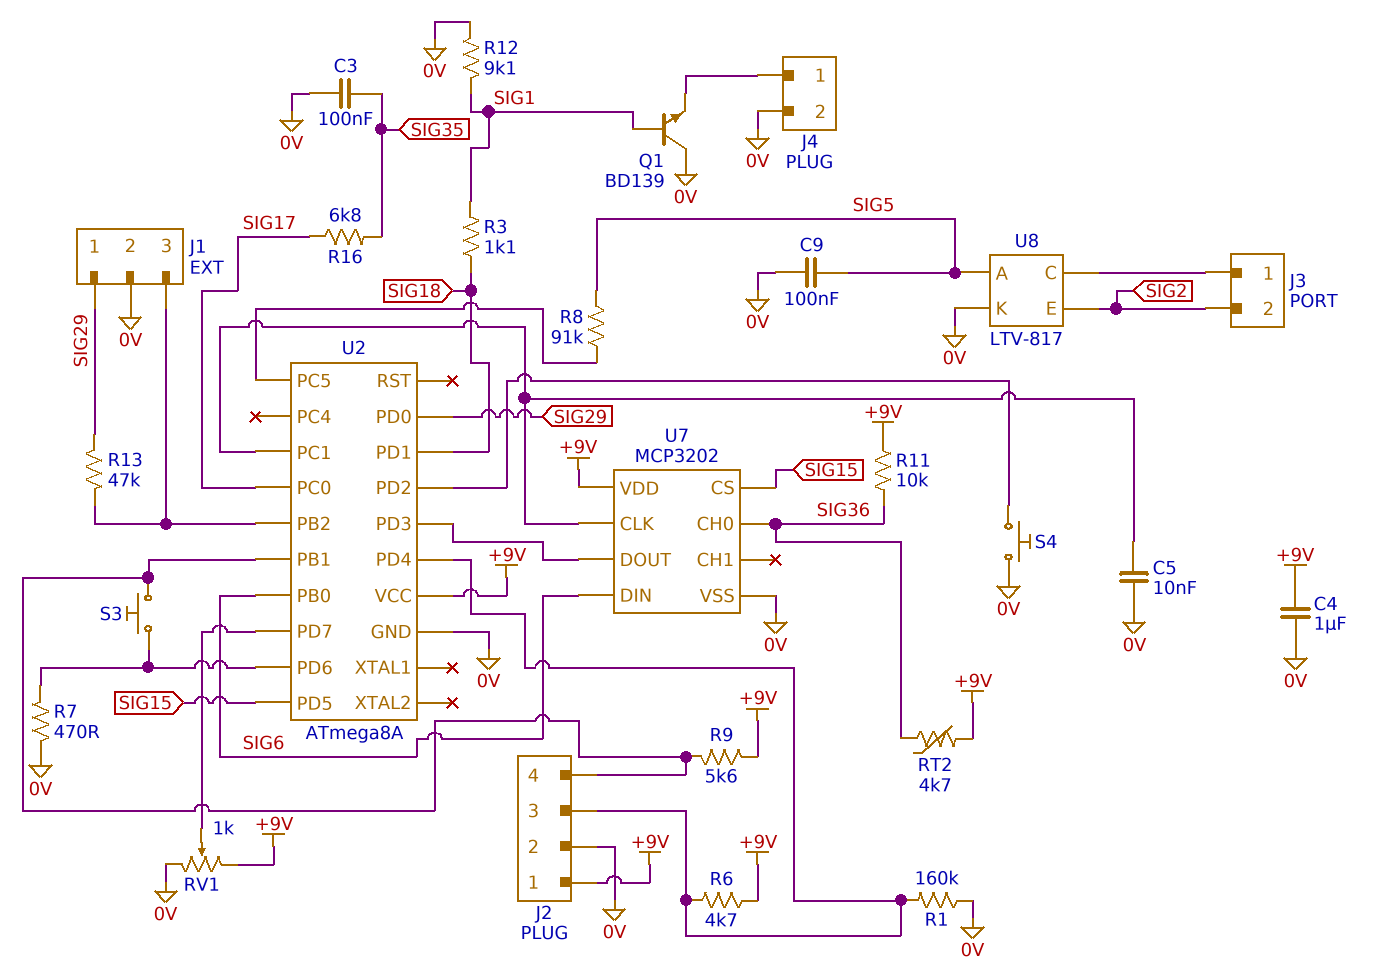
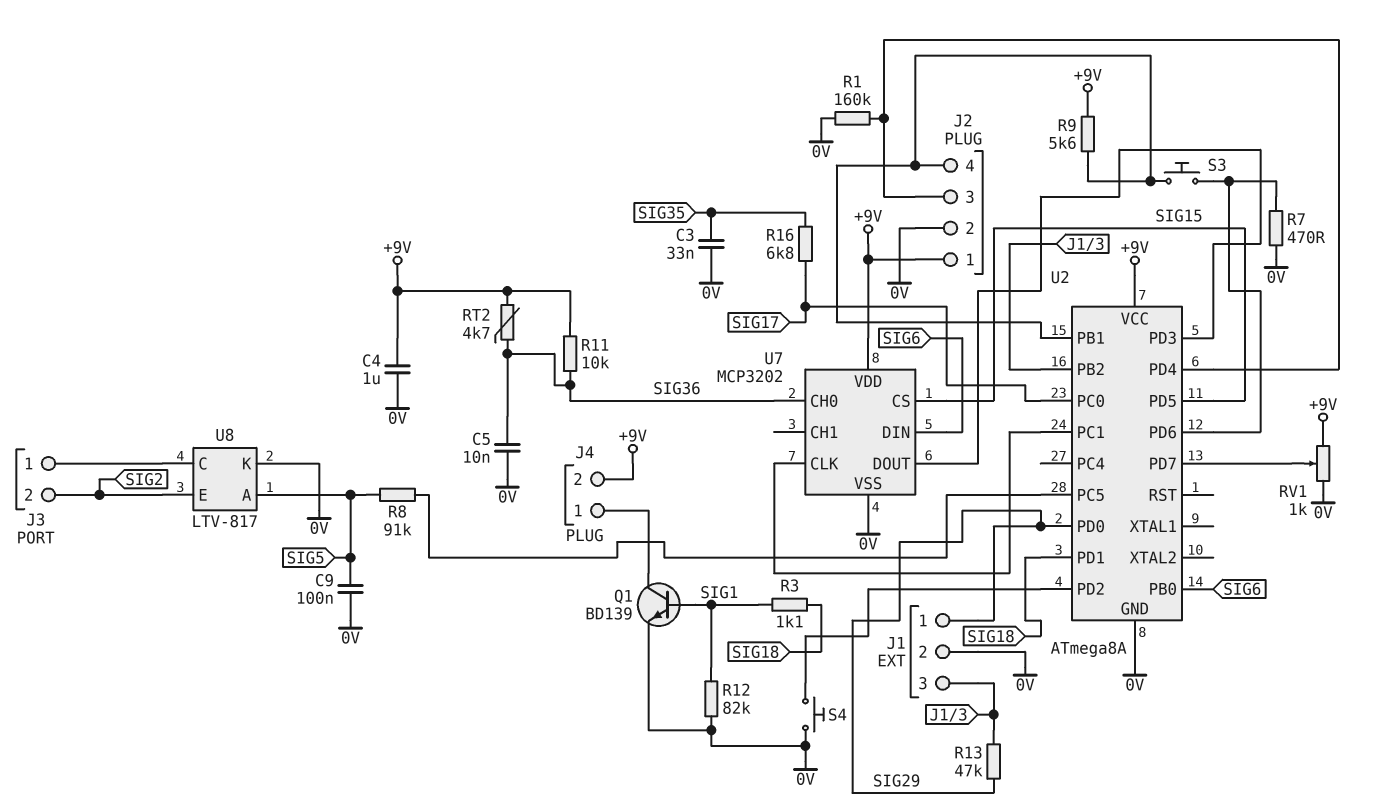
C3: 100nF (0V, SIG35) -> 33nF (0V, SIG35)
C5: 10nF (0V, U2/PC1) -> 10nF (0V, SIG36)
J4 pin 2: 0V -> +9V
Q1: NPN BD139 (B SIG1, C 0V, E J4/1) -> NPN BD139 (B SIG1, C J4/1, E 0V)
R6: 4.7k (+9V, J2/3) -> none
R12: 9.1k (0V, SIG1) -> 82k (0V, SIG1)

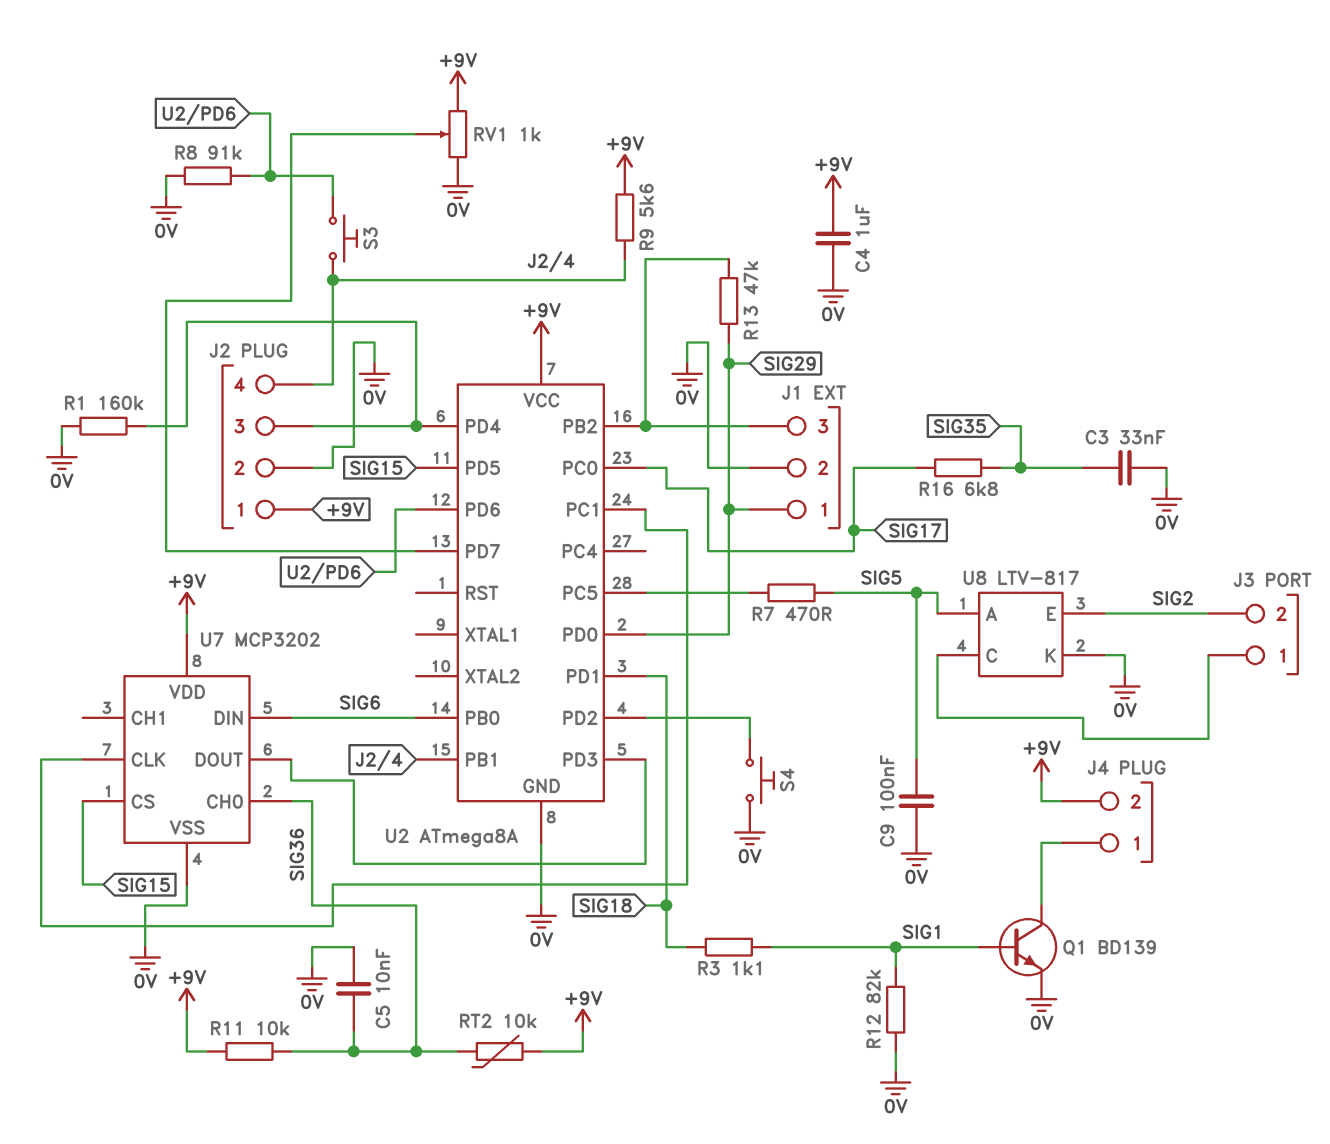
R7: 470 (0V, U2/PD6) -> 470 (SIG5, U2/PC5)
R8: 91k (SIG5, U2/PC5) -> 91k (0V, U2/PD6)
RT2: 4.7k (+9V, SIG36) -> 10k (+9V, SIG36)

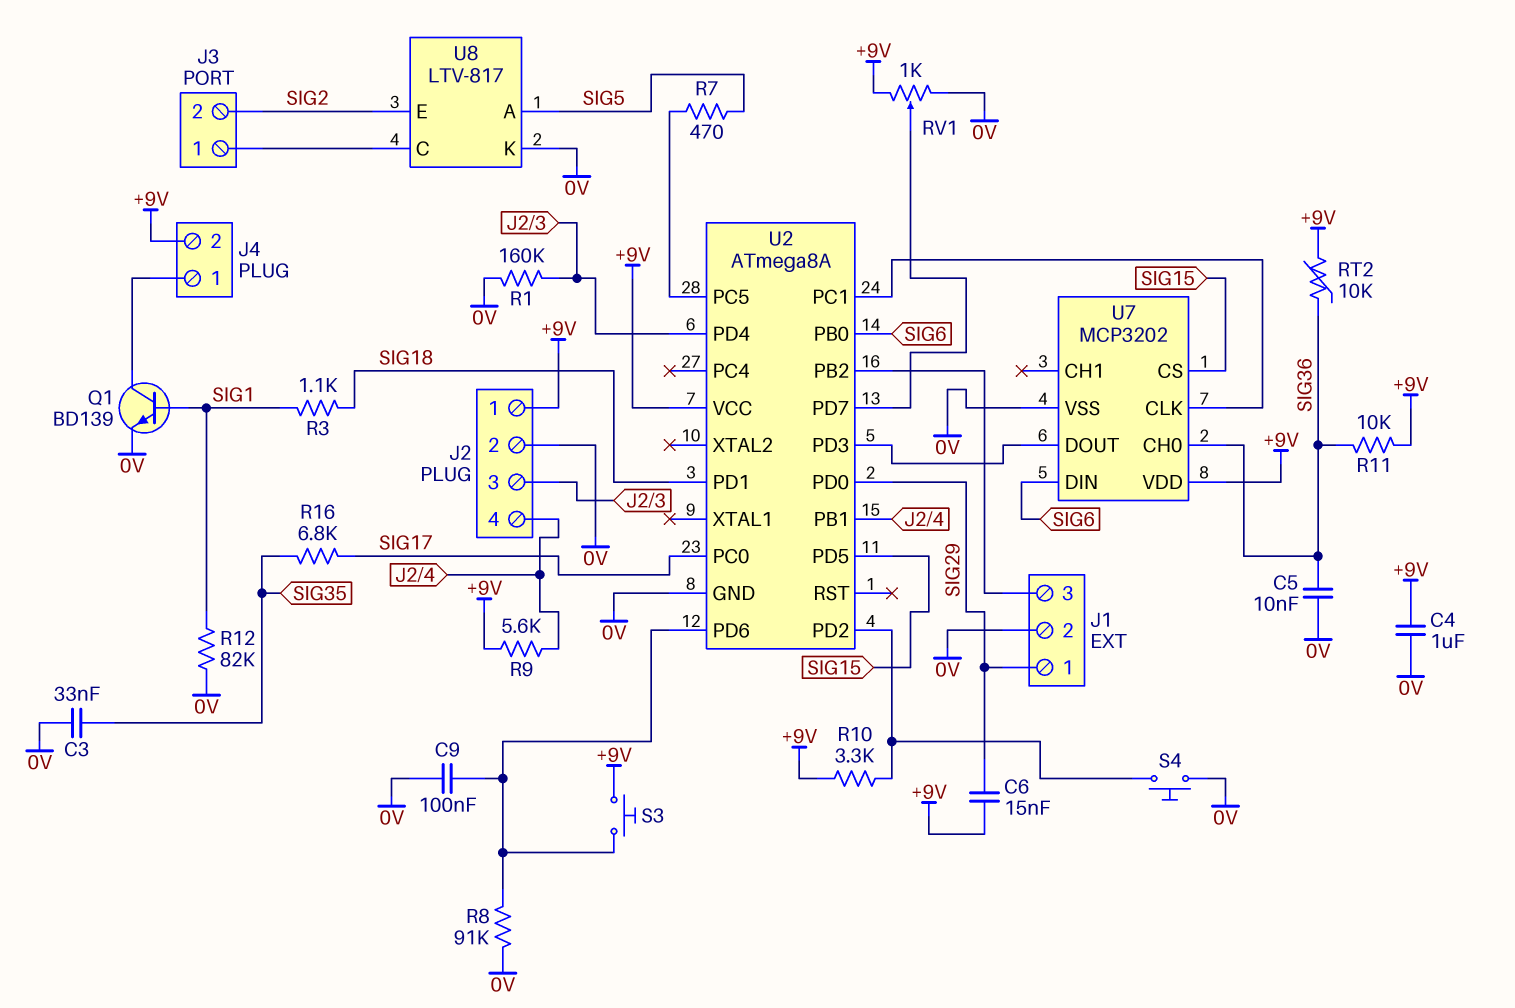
C6: none -> 15nF (+9V, SIG29)
C9: 100nF (0V, SIG5) -> 100nF (0V, U2/PD6)
R10: none -> 3.3k (+9V, U2/PD2)
R13: 47k (J1/3, SIG29) -> none
S3: button (J2/4, U2/PD6) -> button (+9V, U2/PD6)

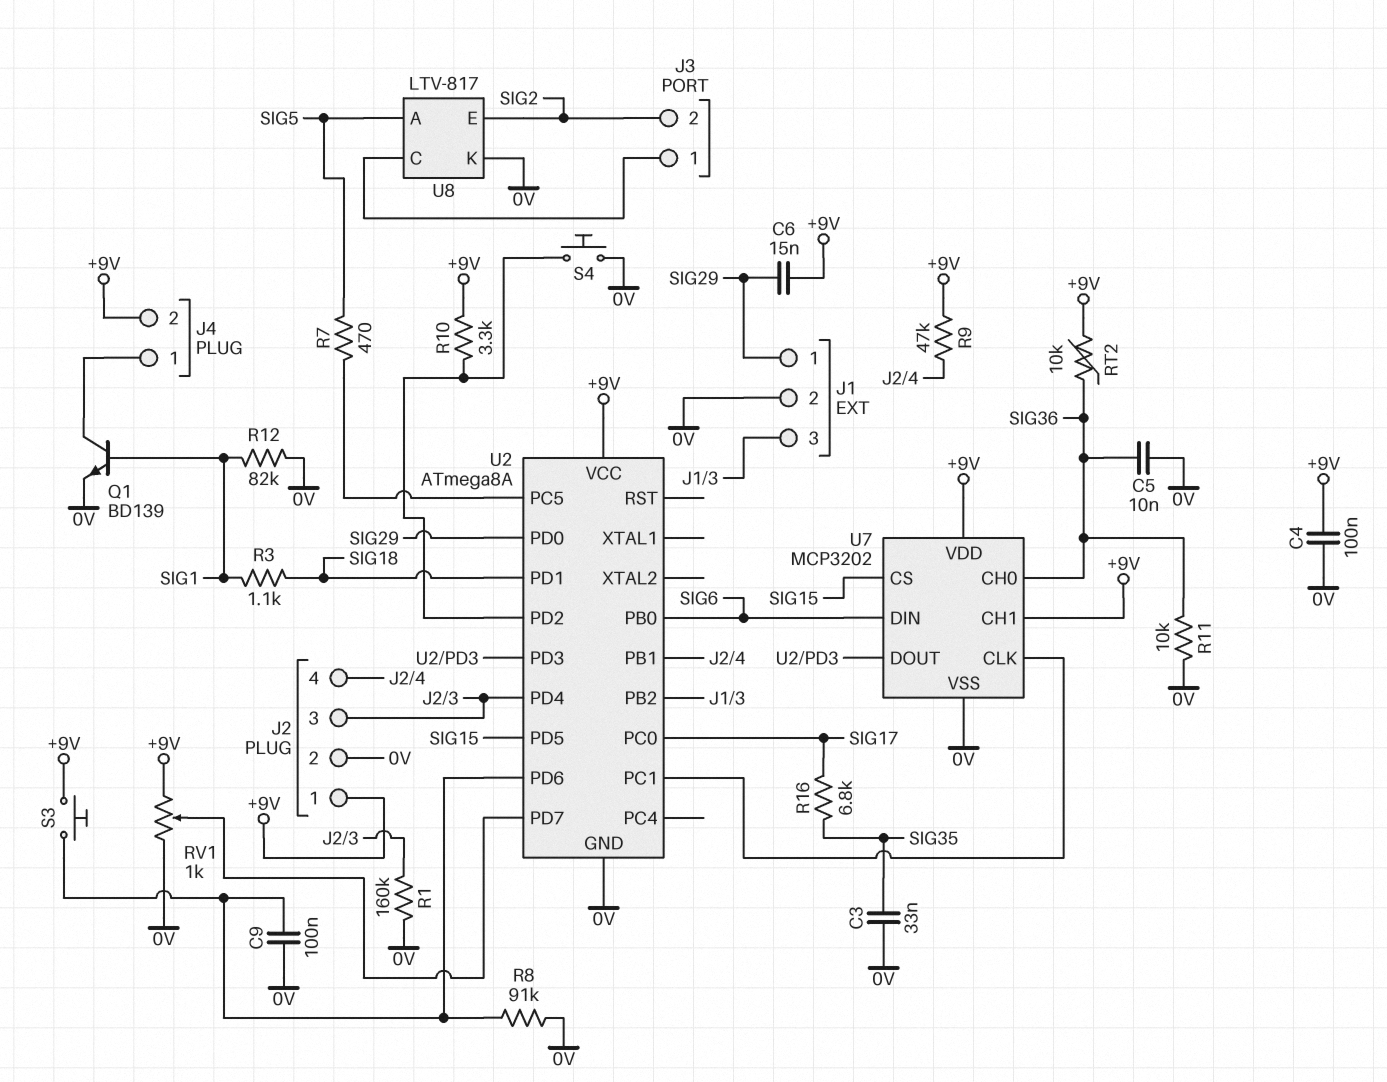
C4: 1uF (+9V, 0V) -> 100nF (+9V, 0V)
R9: 5.6k (+9V, J2/4) -> 47k (+9V, J2/4)
R11: 10k (+9V, SIG36) -> 10k (0V, SIG36)
U7 pin CH1: none -> +9V

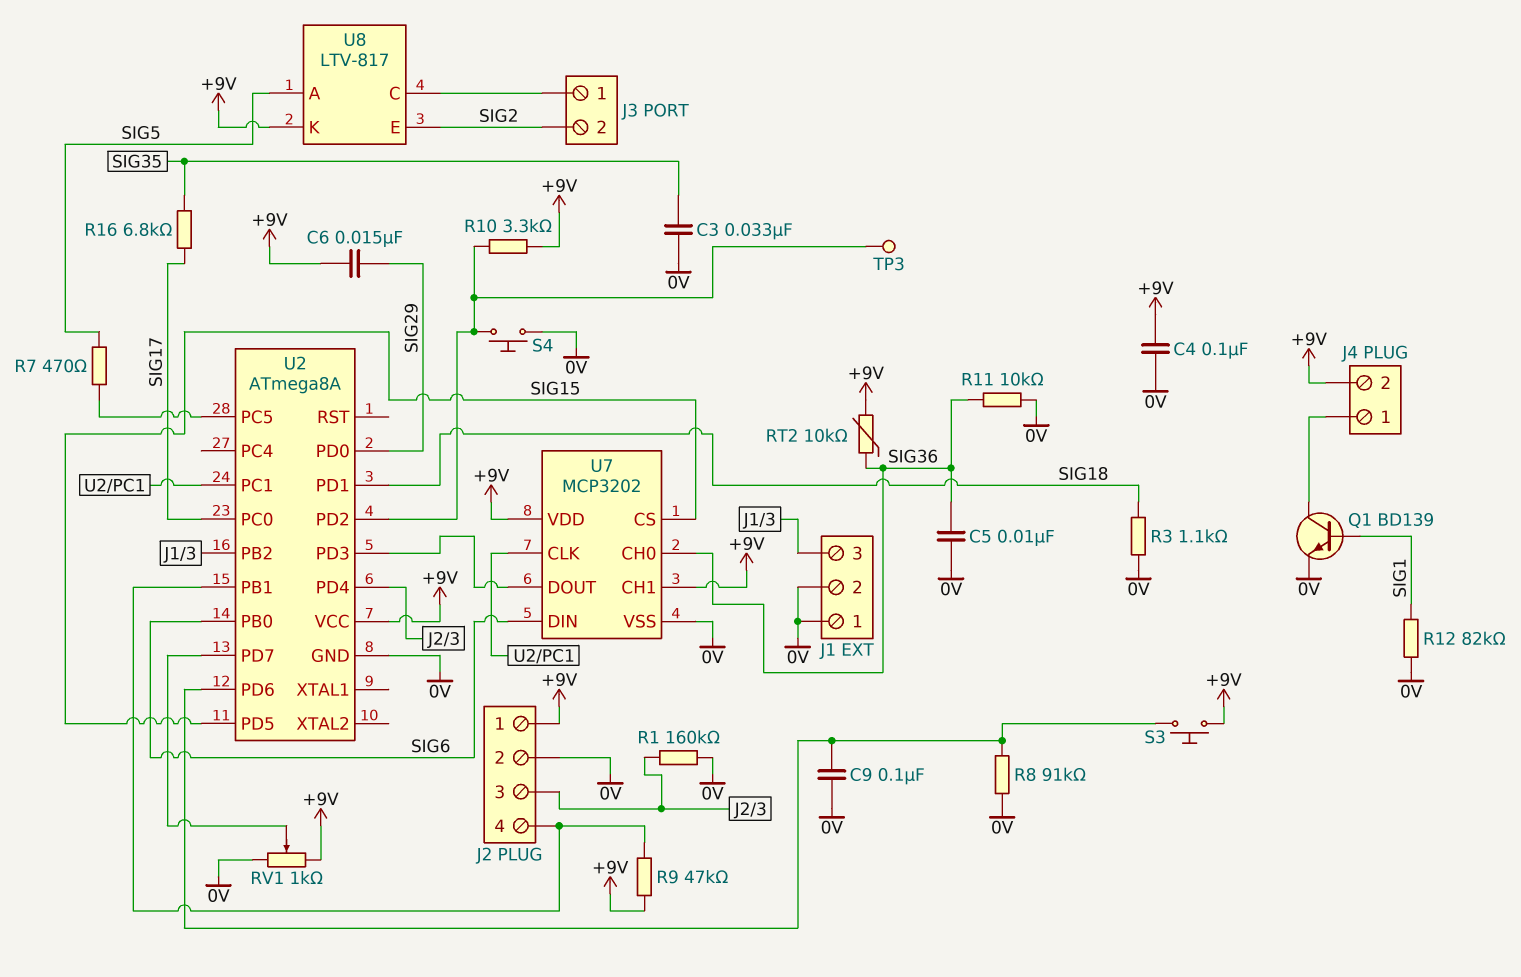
J1 pin 1: SIG29 -> 0V
R3: 1.1k (SIG1, SIG18) -> 1.1k (0V, SIG18)
TP3: none -> test point (U2/PD2)
U8 pin K: 0V -> +9V

